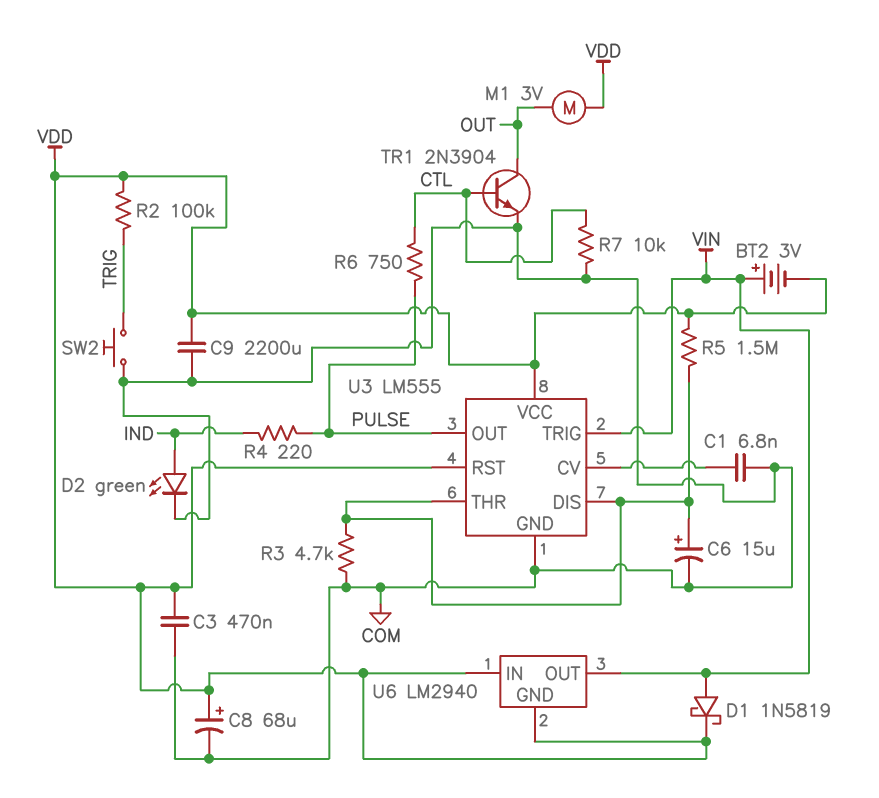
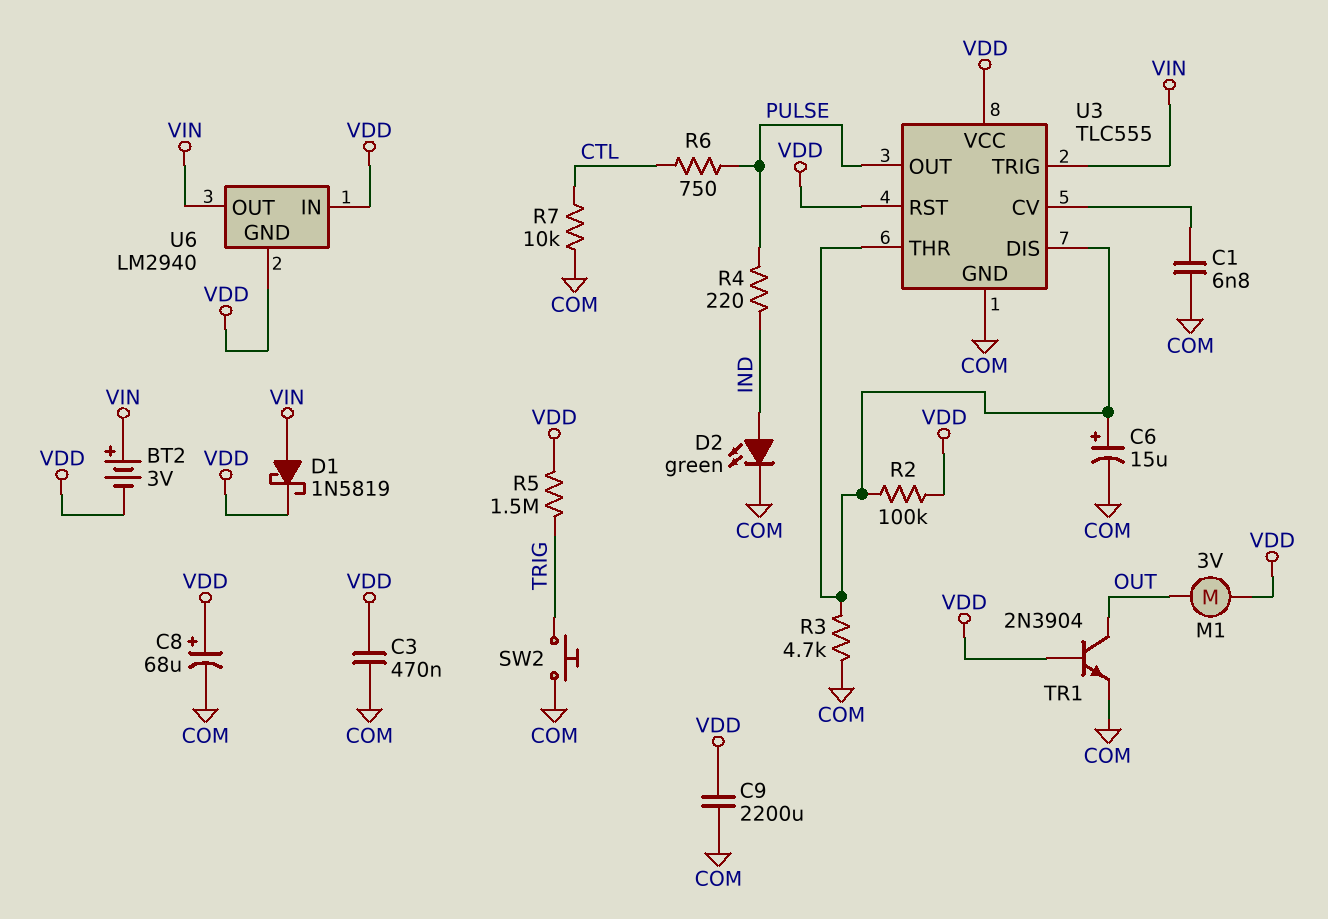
R2: 100k (TRIG, VDD) -> 100k (U3/DIS, VDD)
R5: 1.5M (U3/DIS, VDD) -> 1.5M (TRIG, VDD)
TR1: NPN 2N3904 (B CTL, C OUT, E COM) -> NPN 2N3904 (B VDD, C OUT, E COM)
U3: LM555 -> TLC555

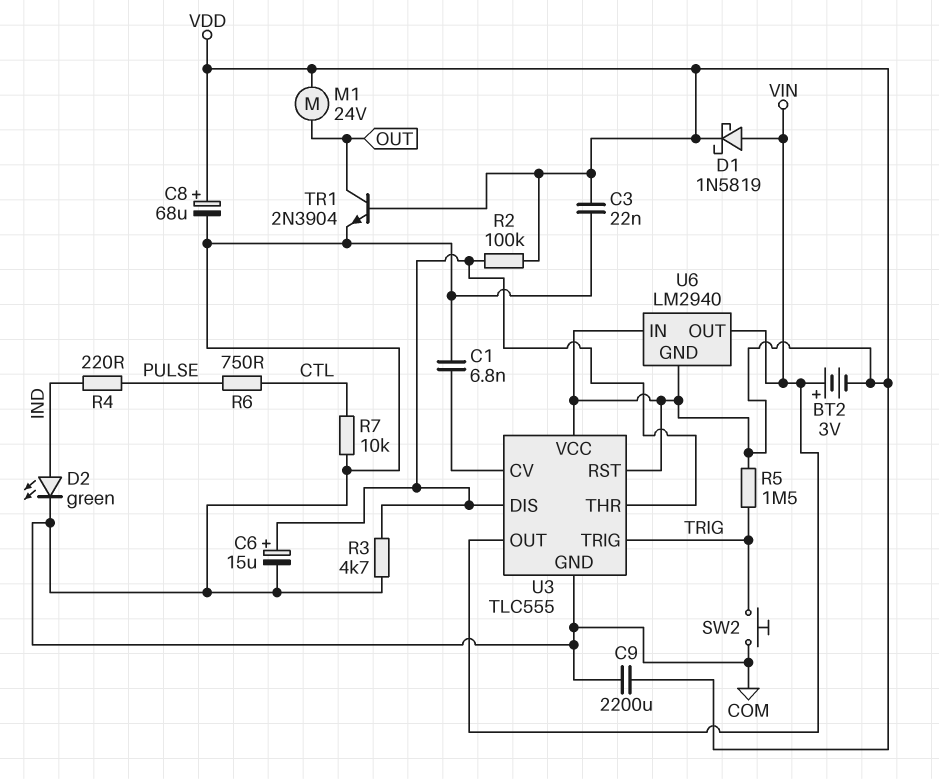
C3: 470nF (COM, VDD) -> 22nF (COM, VDD)
M1: motor 3V (OUT, VDD) -> motor 24V (OUT, VDD)
U3 pin OUT: PULSE -> VIN
U3 pin TRIG: VIN -> TRIG

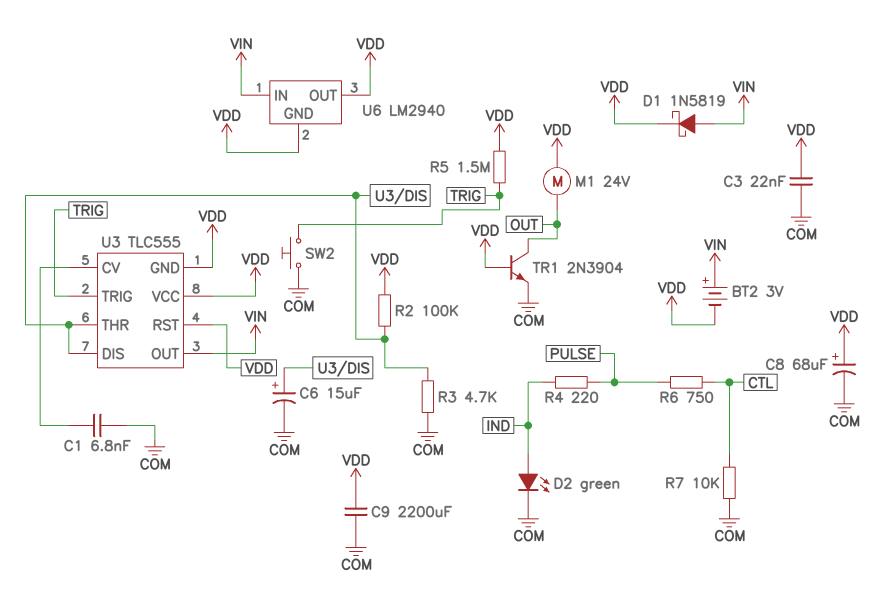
U3 pin GND: COM -> VDD
U6 pin IN: VDD -> VIN
U6 pin OUT: VIN -> VDD

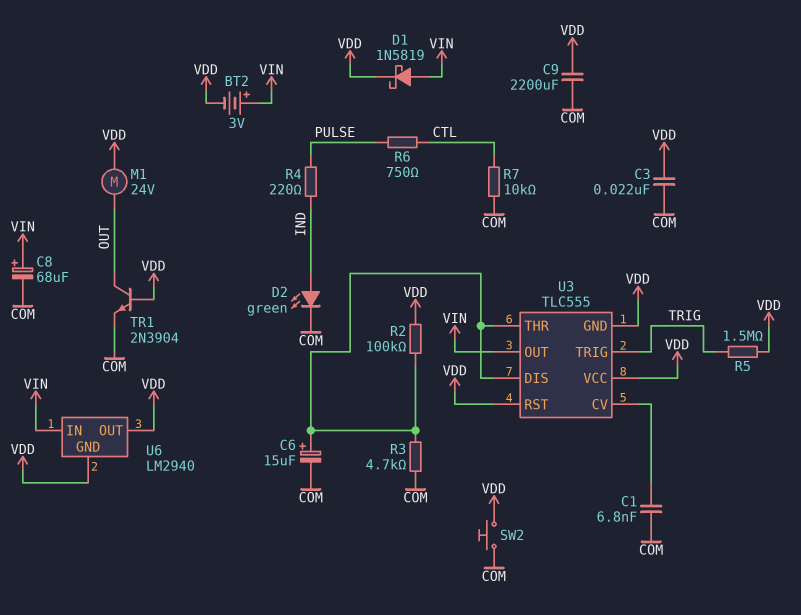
C8: 68uF (plus VDD, minus COM) -> 68uF (plus VIN, minus COM)
SW2: button (COM, TRIG) -> button (COM, VDD)

